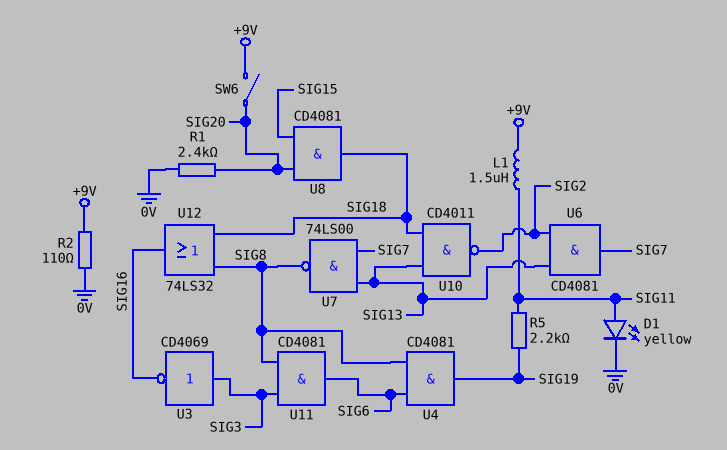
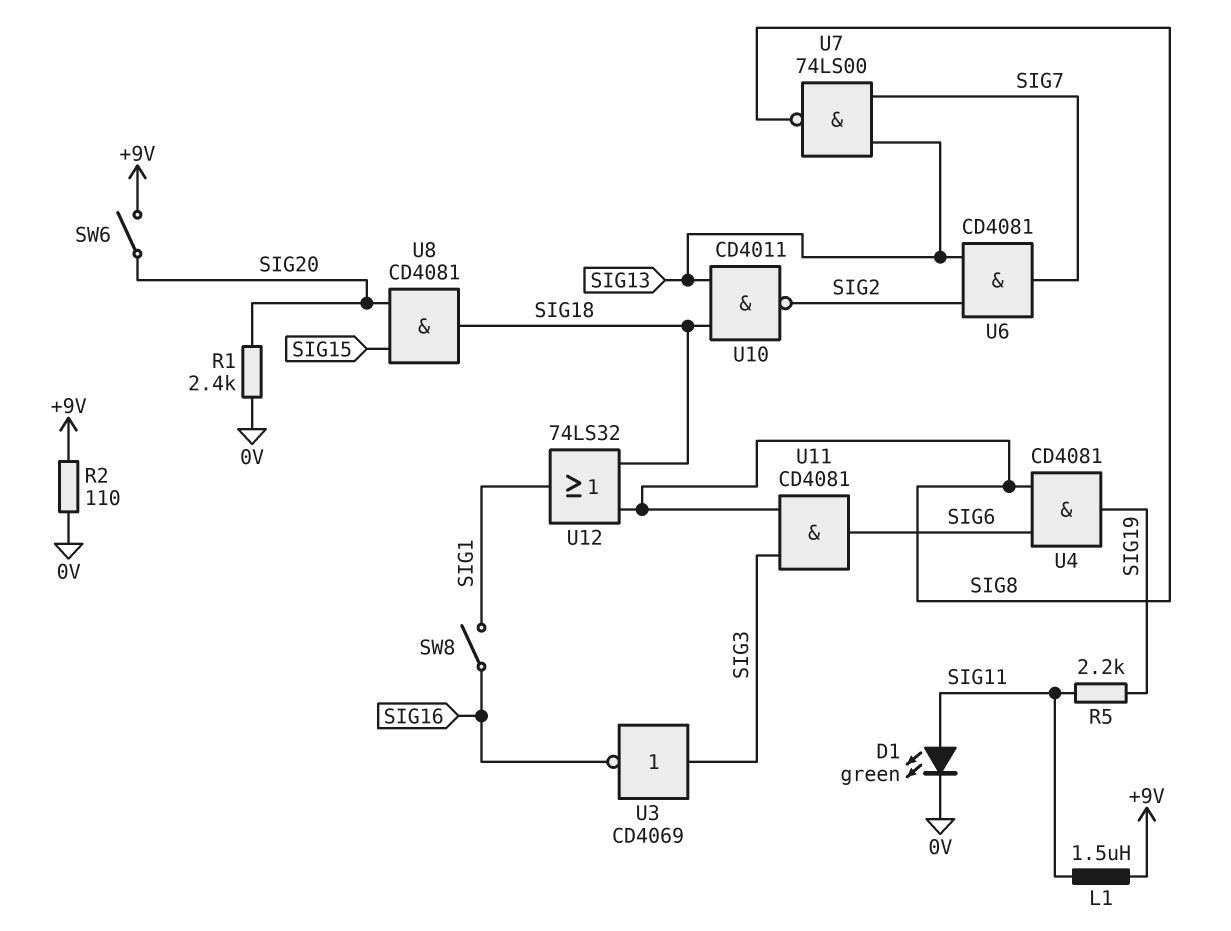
D1: LED yellow (A SIG11, K 0V) -> LED green (A SIG11, K 0V)
SW8: none -> switch (SIG1, SIG16)
U12: OR 74LS32 (in SIG8, in SIG18, out SIG16) -> OR 74LS32 (in SIG8, in SIG18, out SIG1)

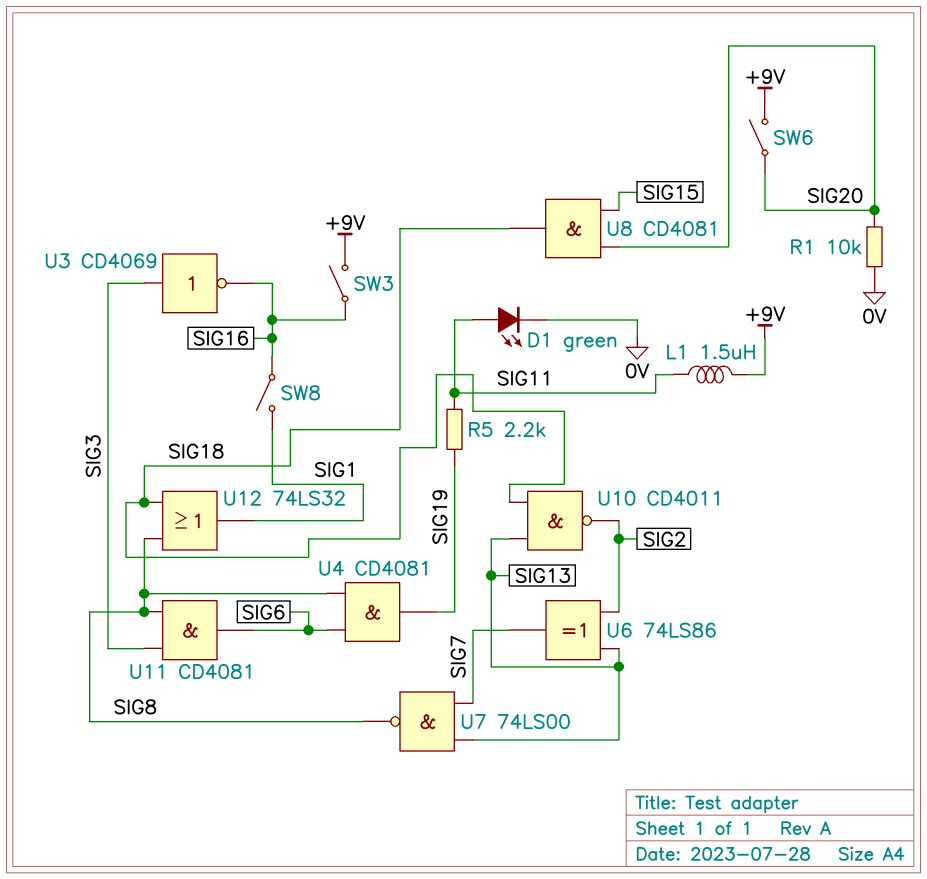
R1: 2.4k (0V, SIG20) -> 10k (0V, SIG20)
R2: 110 (+9V, 0V) -> none
SW3: none -> switch (+9V, SIG16)
U6: AND CD4081 (in SIG2, in SIG13, out SIG7) -> XOR 74LS86 (in SIG2, in SIG13, out SIG7)

